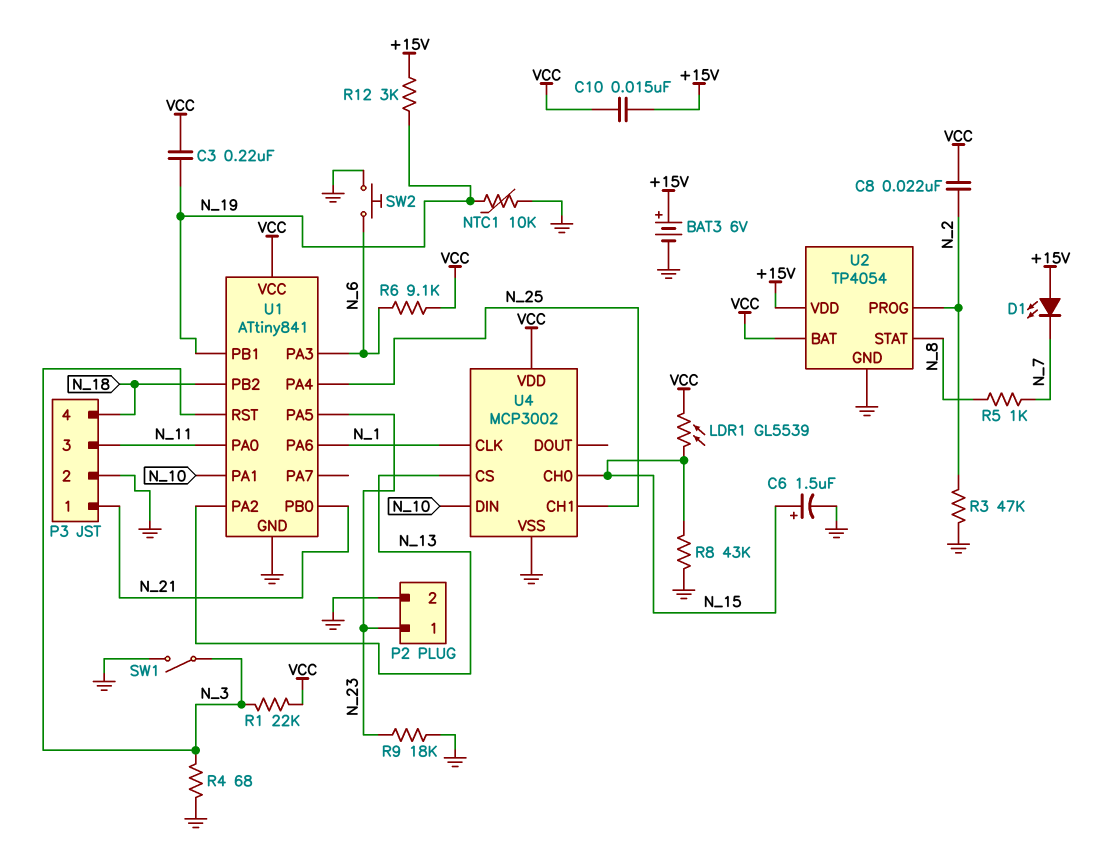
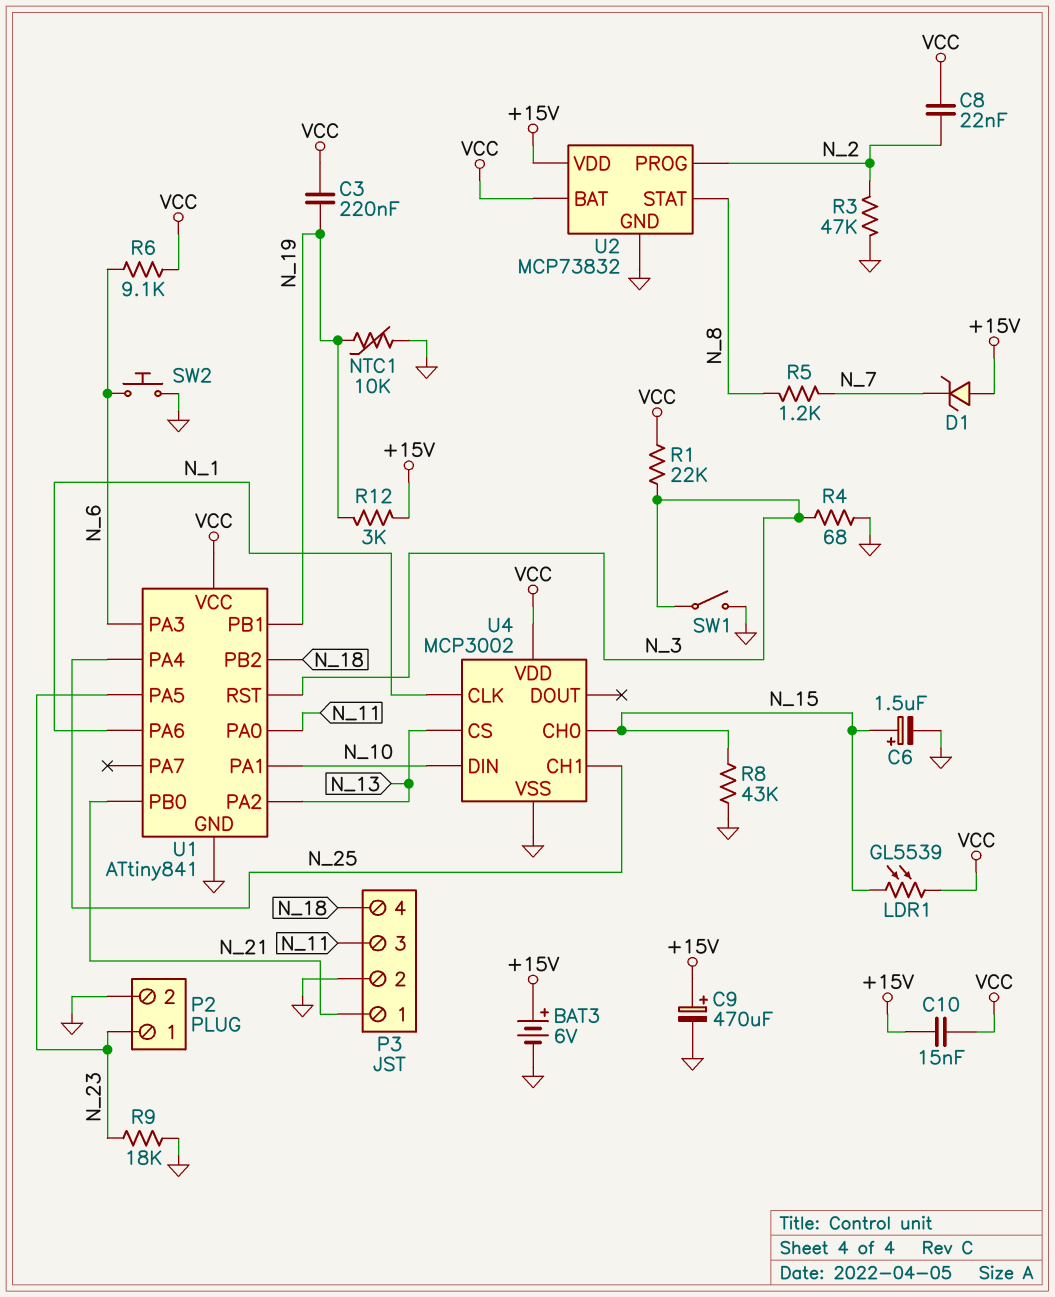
C9: none -> 470uF (plus +15V, minus GND)
D1: LED (A +15V, K N_7) -> zener (A +15V, K N_7)
R5: 1k (N_7, N_8) -> 1.2k (N_7, N_8)
U2: TP4054 -> MCP73832

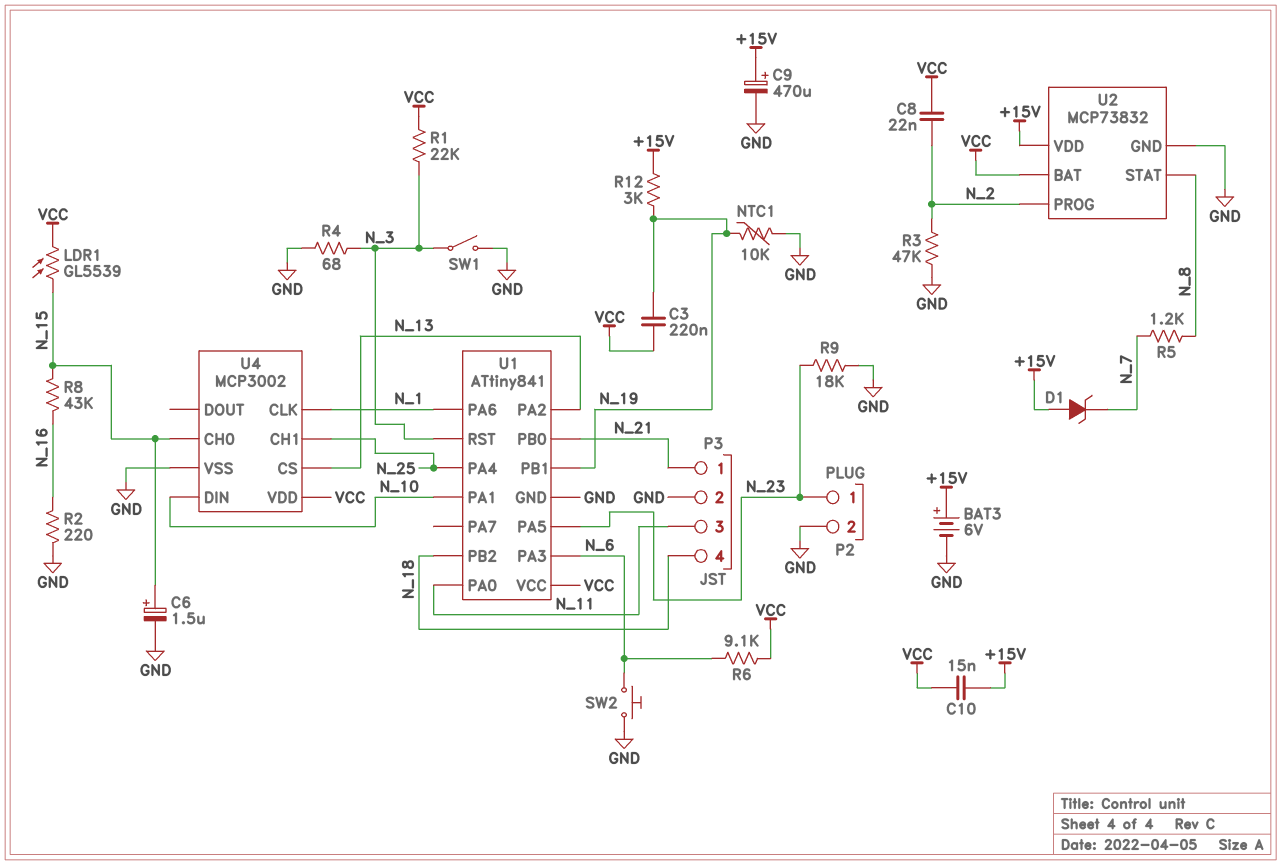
R2: none -> 220 (GND, N_16)
R8: 43k (GND, N_15) -> 43k (N_15, N_16)

